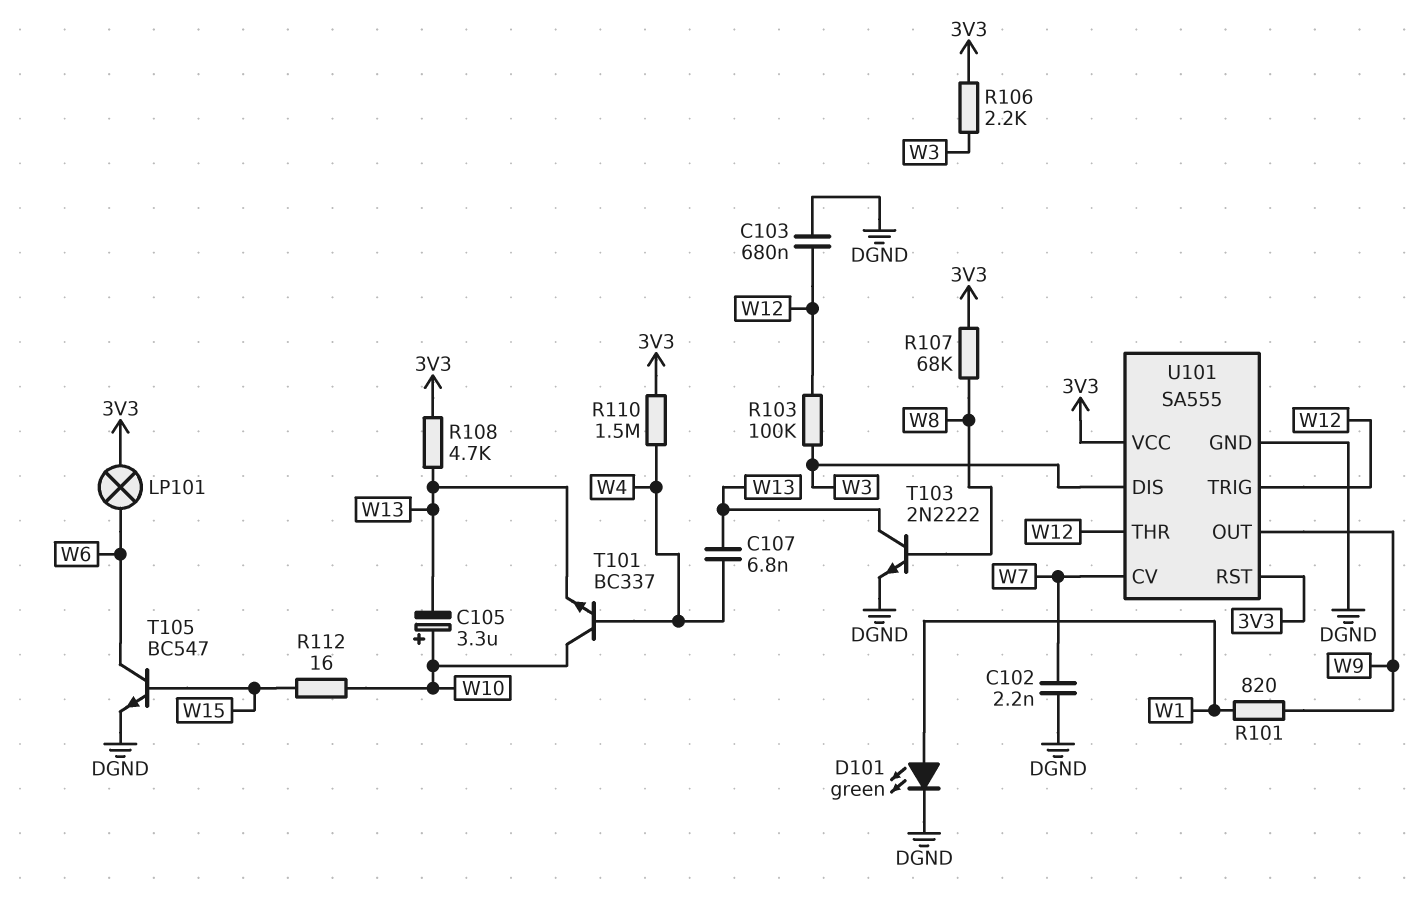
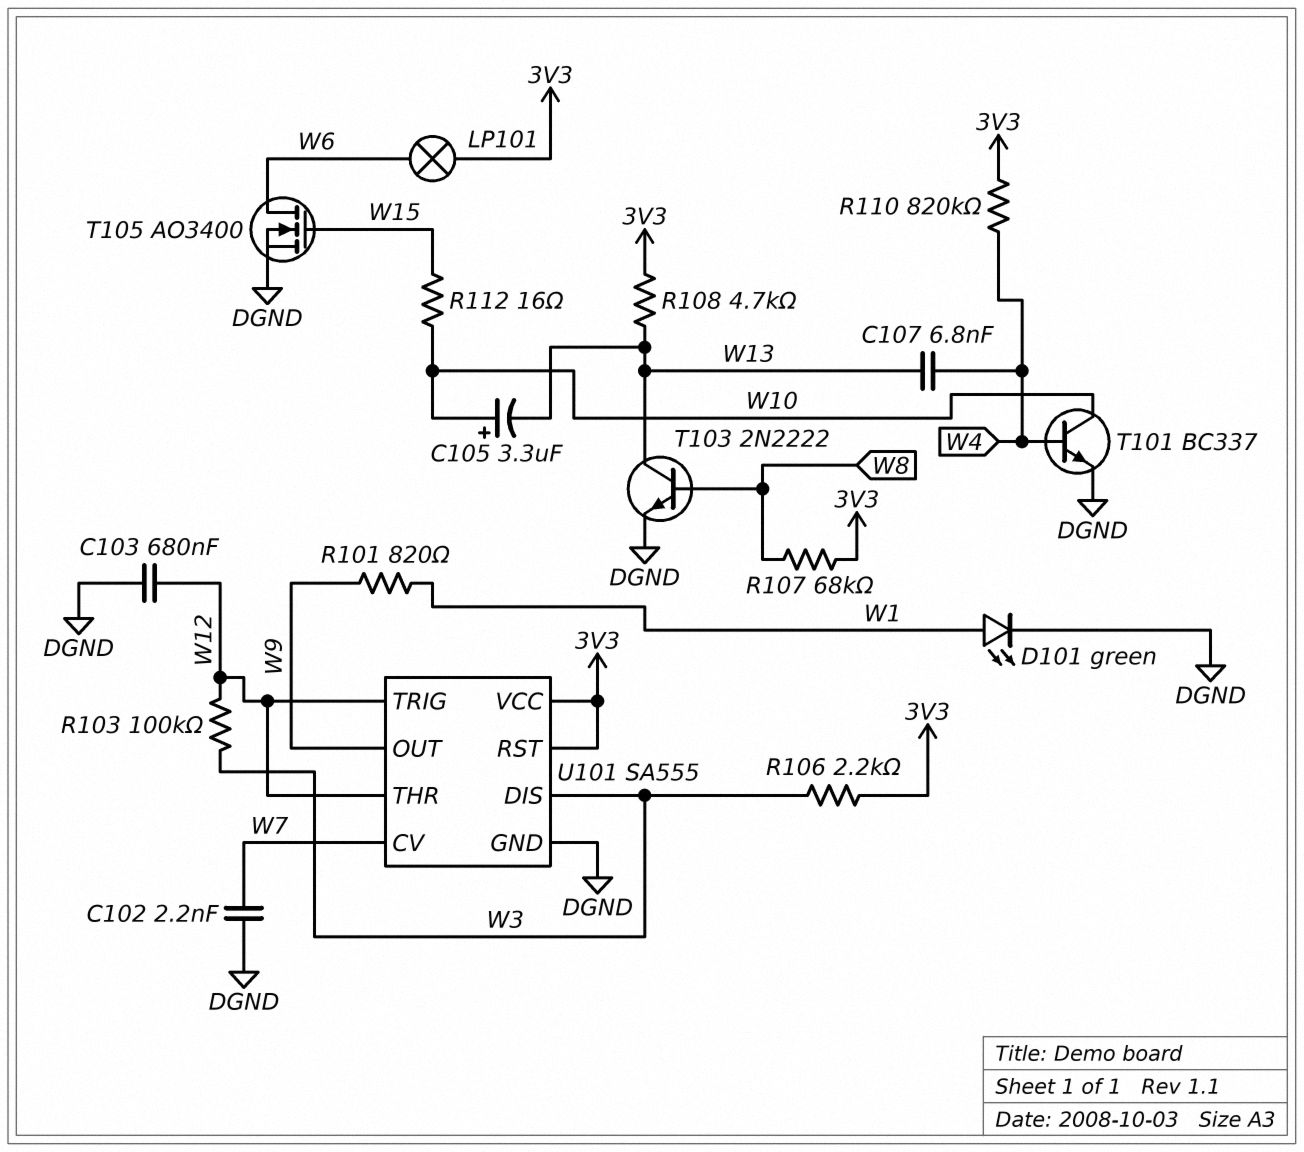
R110: 1.5M (3V3, W4) -> 820k (3V3, W4)
T101: NPN BC337 (B W4, C W10, E W13) -> NPN BC337 (B W4, C W10, E DGND)
T105: NPN BC547 (B W15, C W6, E DGND) -> NMOS AO3400 (G W15, D W6, S DGND)

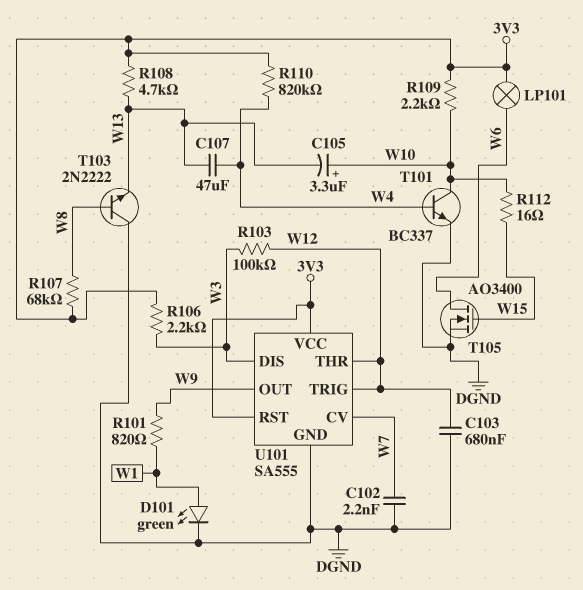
C107: 6.8nF (W4, W13) -> 47uF (W4, W13)
R109: none -> 2.2k (3V3, W10)
T103: NPN 2N2222 (B W8, C W13, E DGND) -> NPN 2N2222 (B W8, C DGND, E W13)

